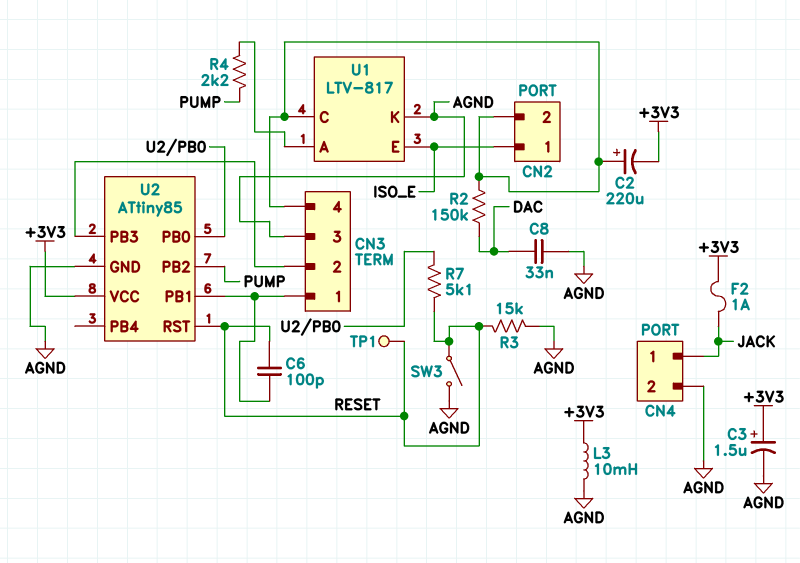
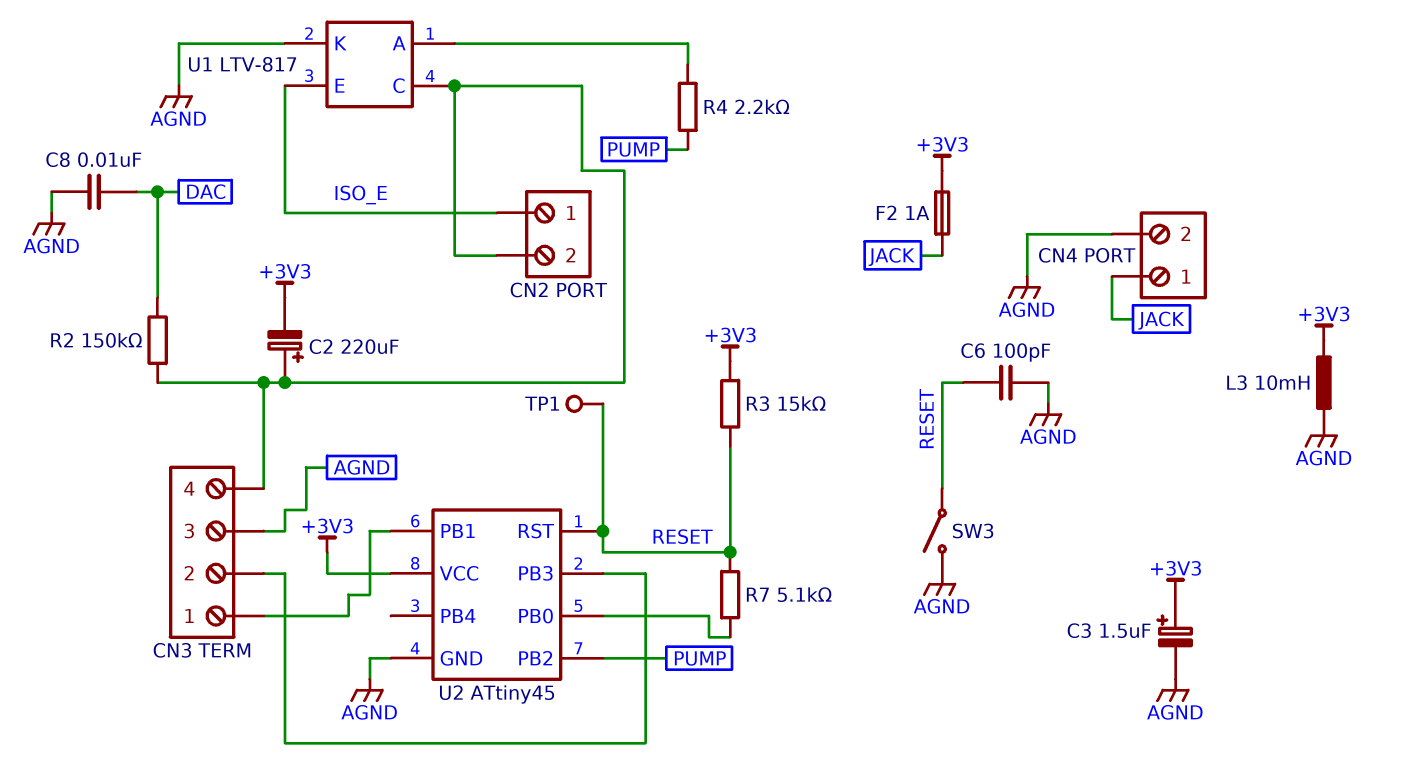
C6: 100pF (CN3/1, RESET) -> 100pF (AGND, RESET)
C8: 33nF (AGND, DAC) -> 10nF (AGND, DAC)
R3: 15k (AGND, RESET) -> 15k (+3V3, RESET)
U2: ATtiny85 -> ATtiny45

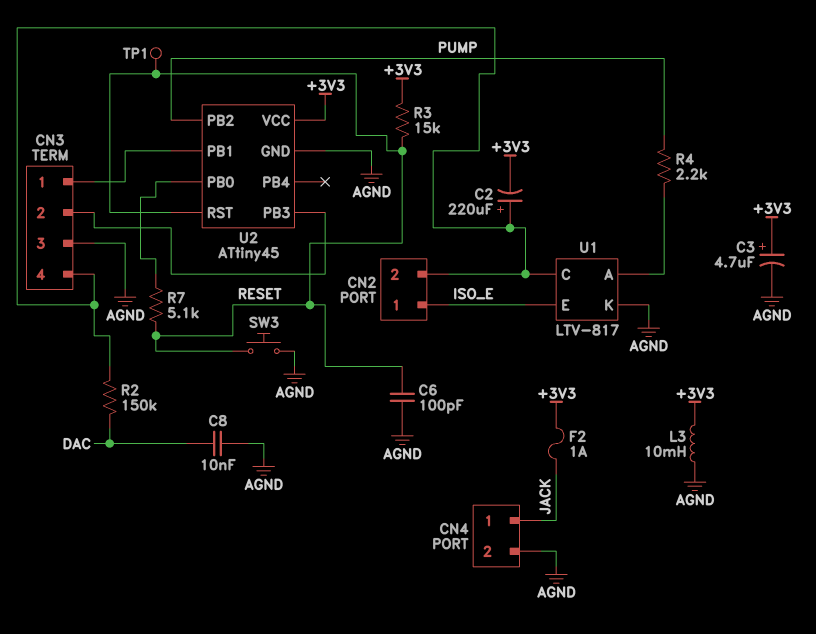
C3: 1.5uF (plus +3V3, minus AGND) -> 4.7uF (plus +3V3, minus AGND)
SW3: switch (AGND, RESET) -> button (AGND, RESET)

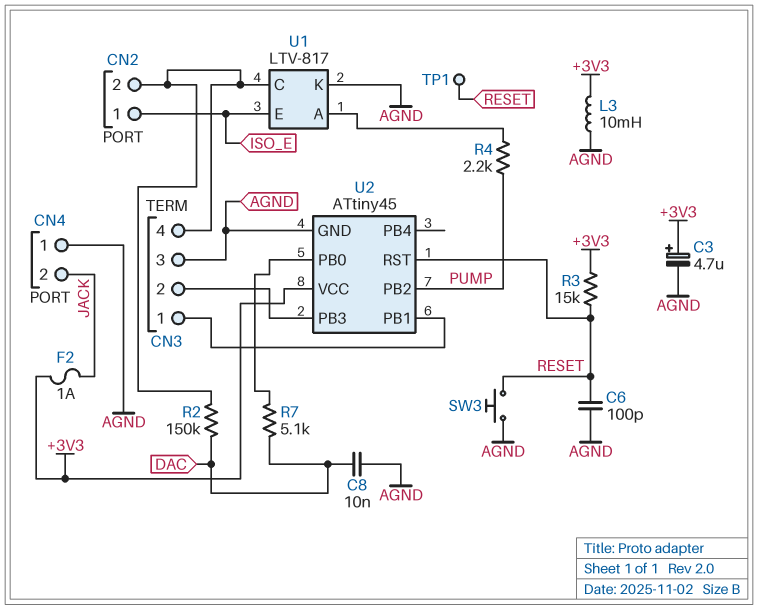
C2: 220uF (plus CN2/2, minus +3V3) -> none
CN4 pin 1: JACK -> AGND
CN4 pin 2: AGND -> JACK
R7: 5.1k (RESET, U2/PB0) -> 5.1k (DAC, U2/PB0)

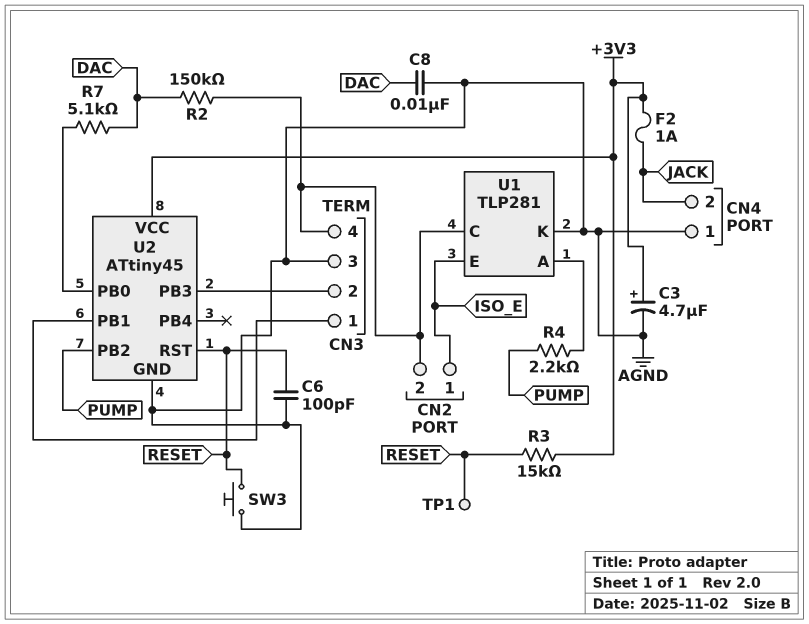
L3: 10mH (+3V3, AGND) -> none
U1: LTV-817 -> TLP281

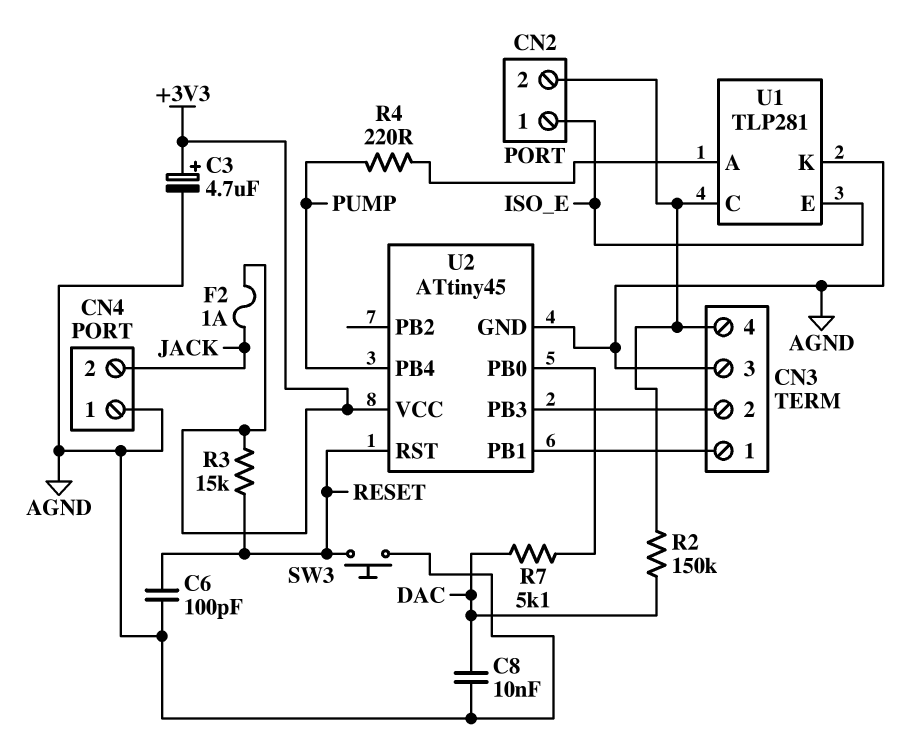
R4: 2.2k (PUMP, U1/A) -> 220 (PUMP, U1/A)
TP1: test point (RESET) -> none
U2 pin PB2: PUMP -> none
U2 pin PB4: none -> PUMP

